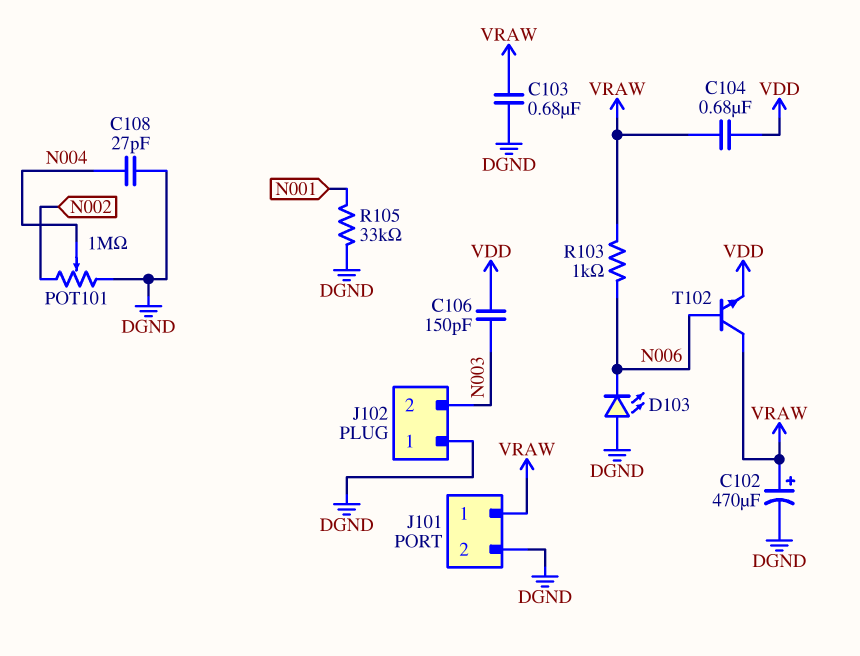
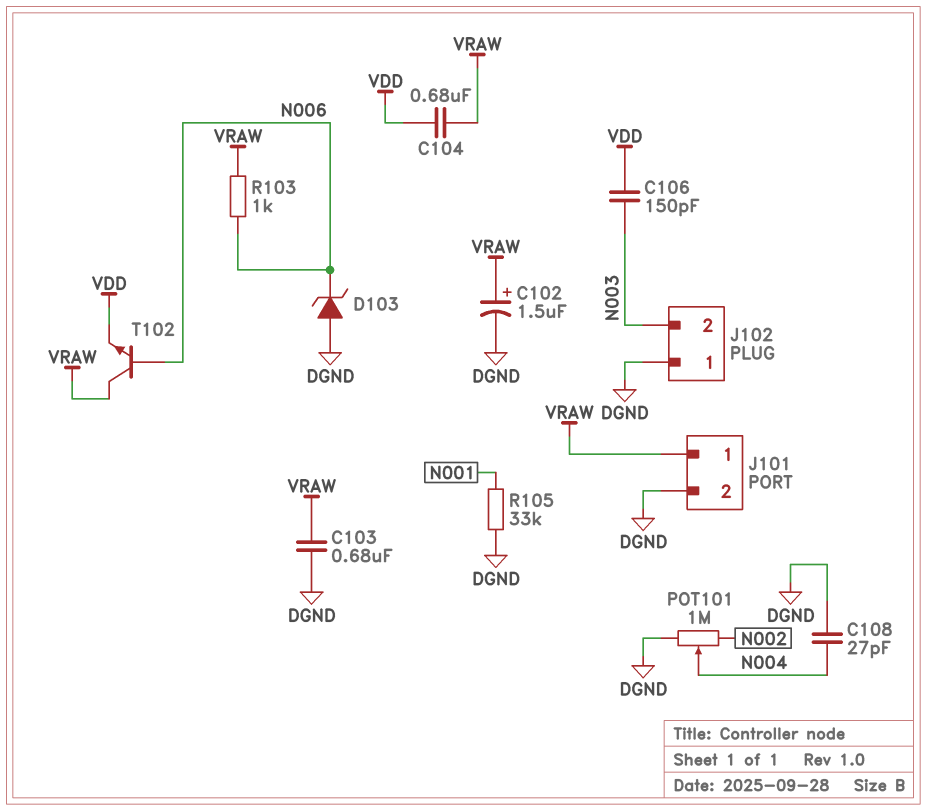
C102: 470uF (plus VRAW, minus DGND) -> 1.5uF (plus VRAW, minus DGND)
D103: LED (A DGND, K N006) -> zener (A DGND, K N006)

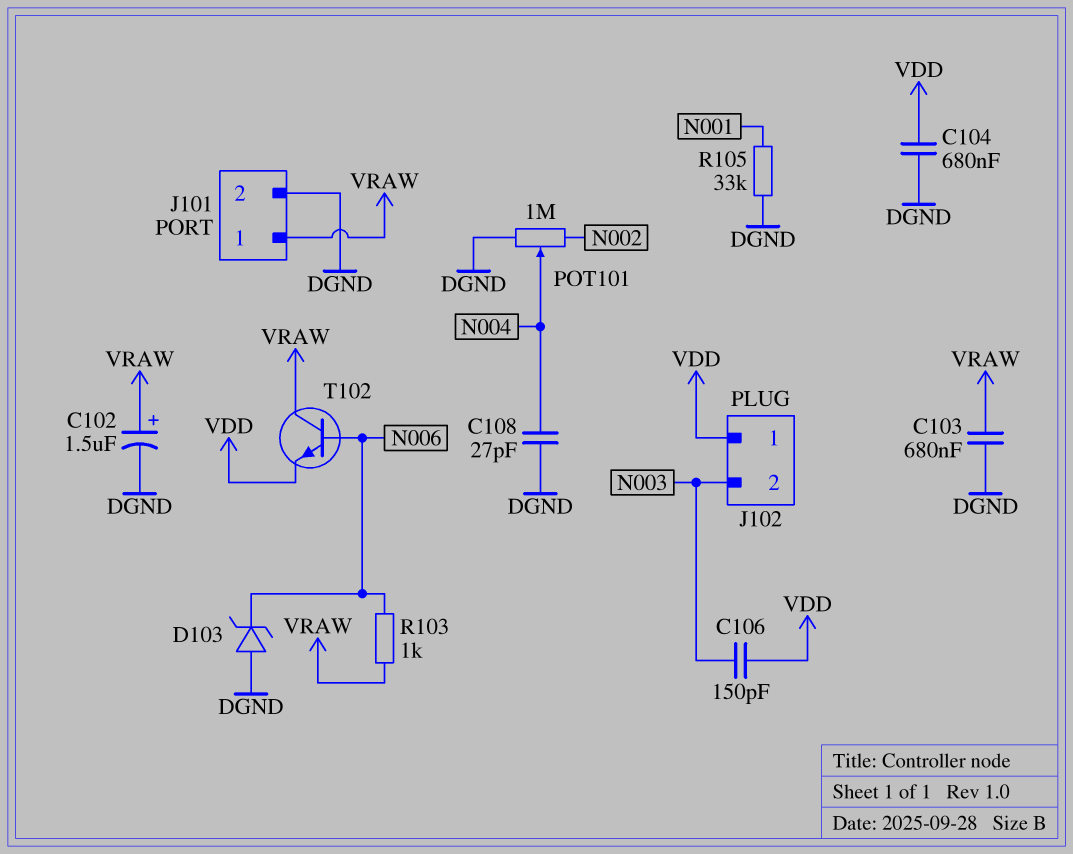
C104: 680nF (VDD, VRAW) -> 680nF (DGND, VDD)
J102 pin 1: DGND -> VDD

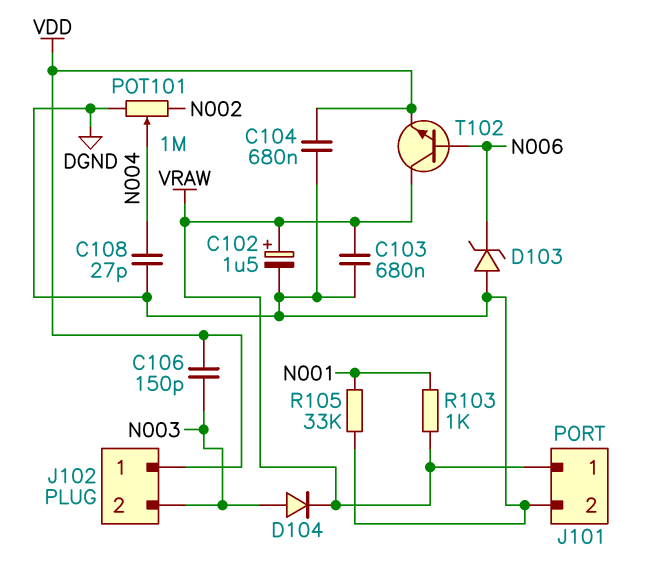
D104: none -> diode (A N003, K VRAW)
R103: 1k (N006, VRAW) -> 1k (N001, VRAW)

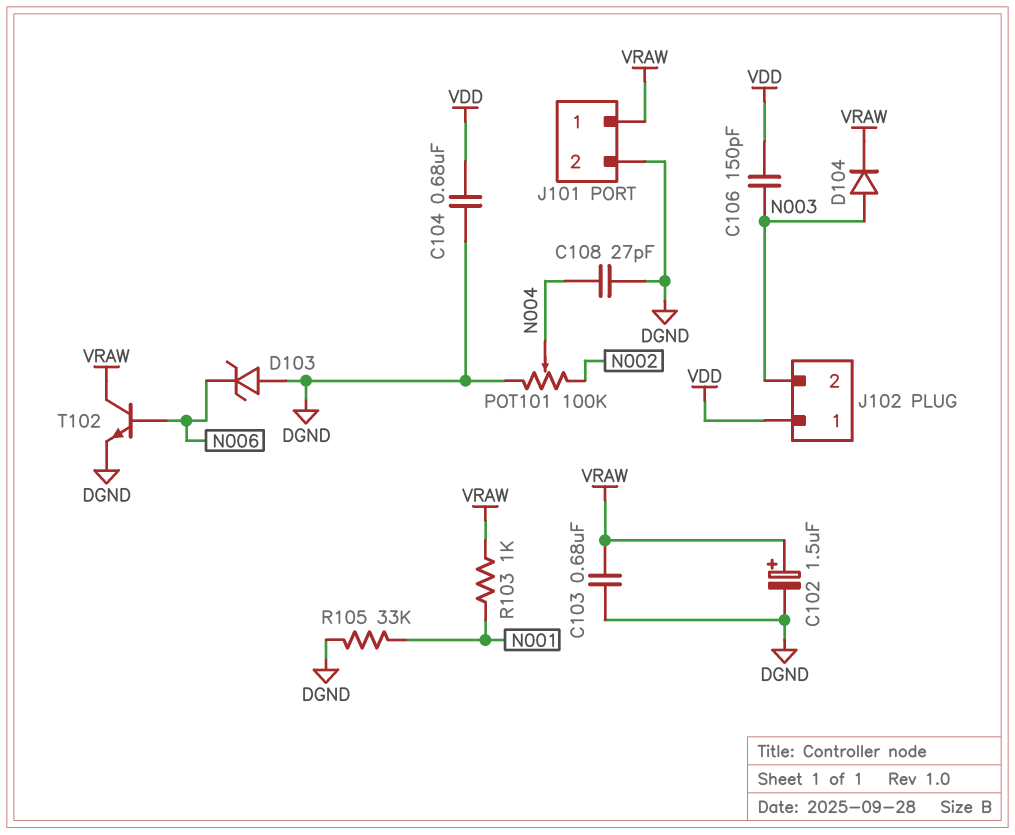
POT101: 1M (DGND, N002, wiper N004) -> 100k (DGND, N002, wiper N004)
T102: NPN (B N006, C VRAW, E VDD) -> NPN (B N006, C VRAW, E DGND)

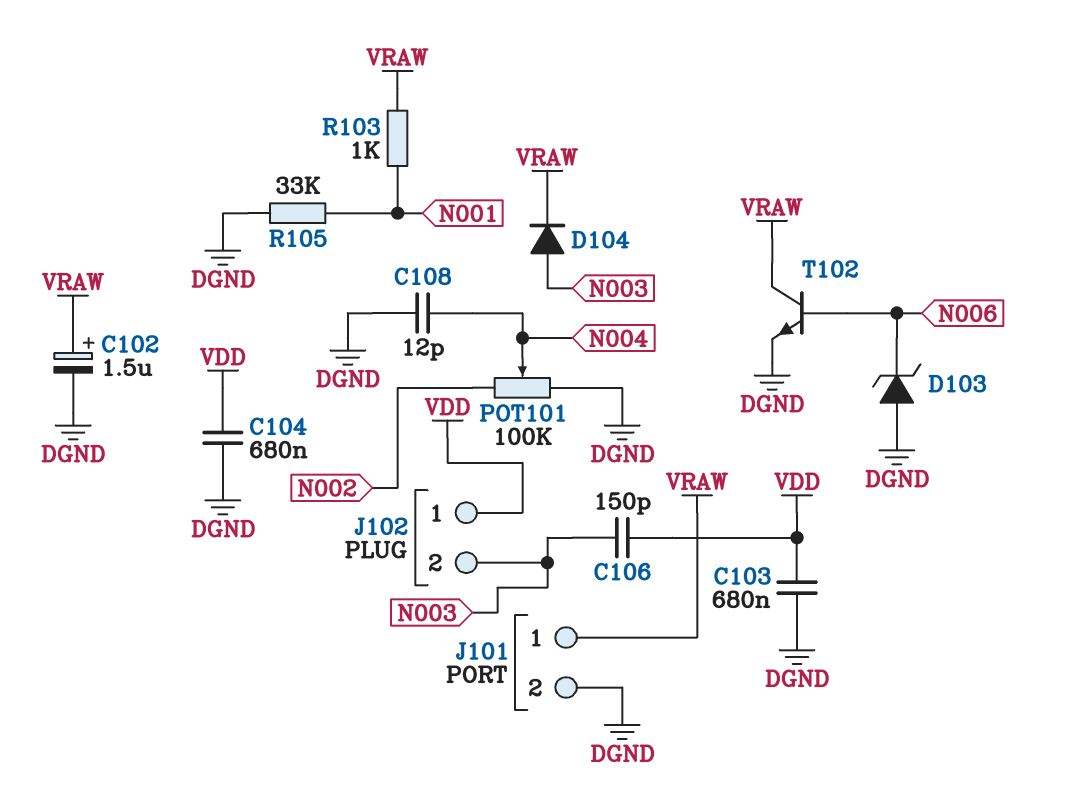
C103: 680nF (DGND, VRAW) -> 680nF (DGND, VDD)
C108: 27pF (DGND, N004) -> 12pF (DGND, N004)

